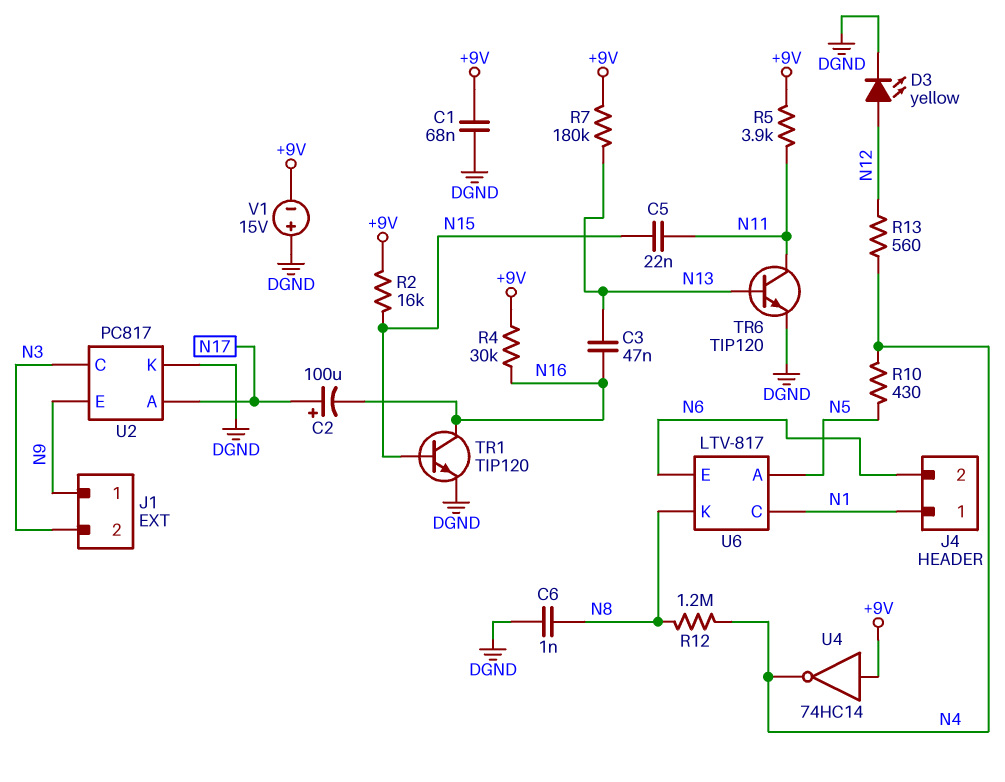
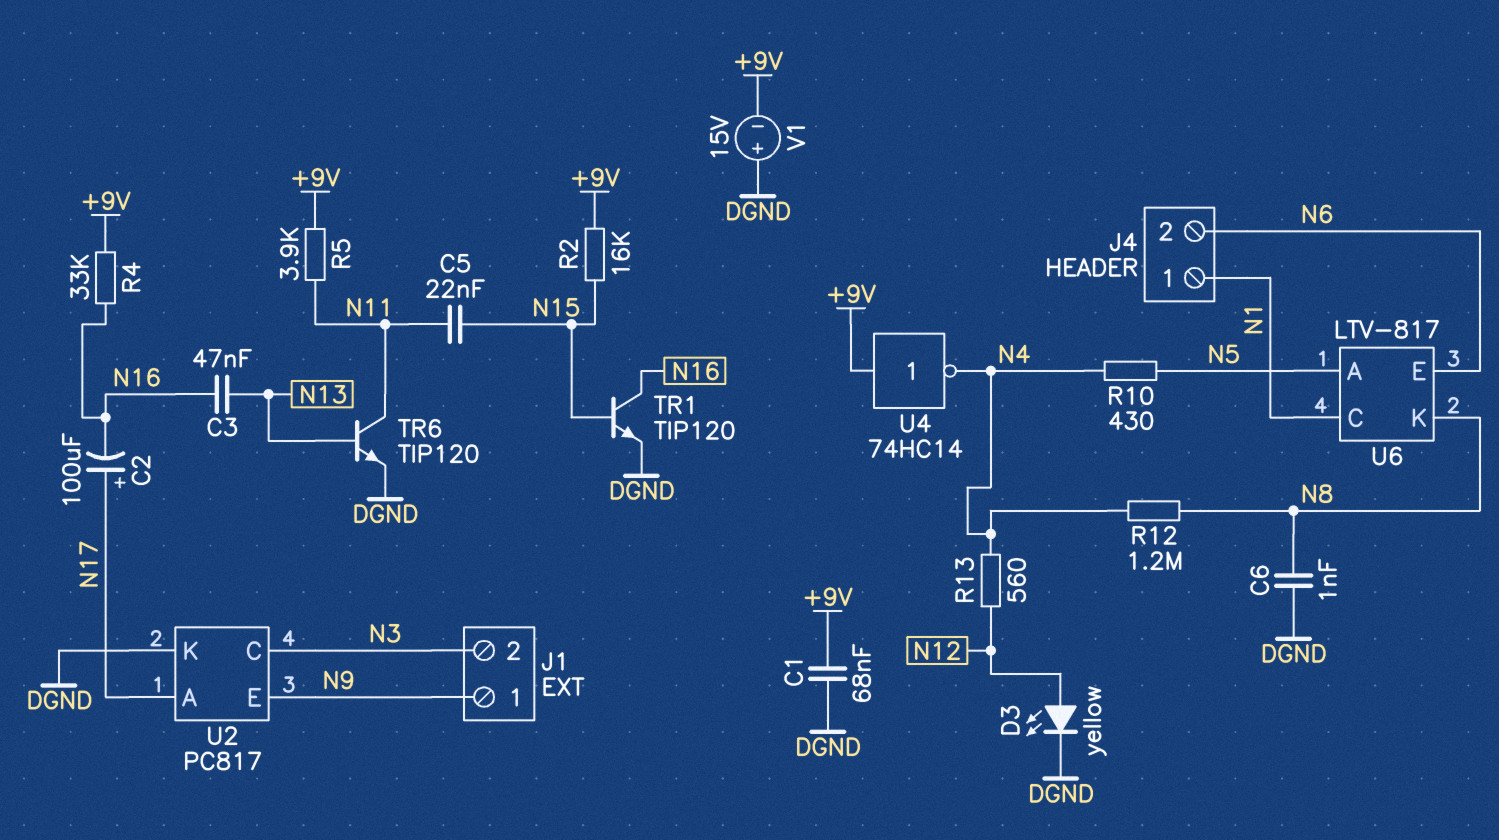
R4: 30k (+9V, N16) -> 33k (+9V, N16)
R7: 180k (+9V, N13) -> none

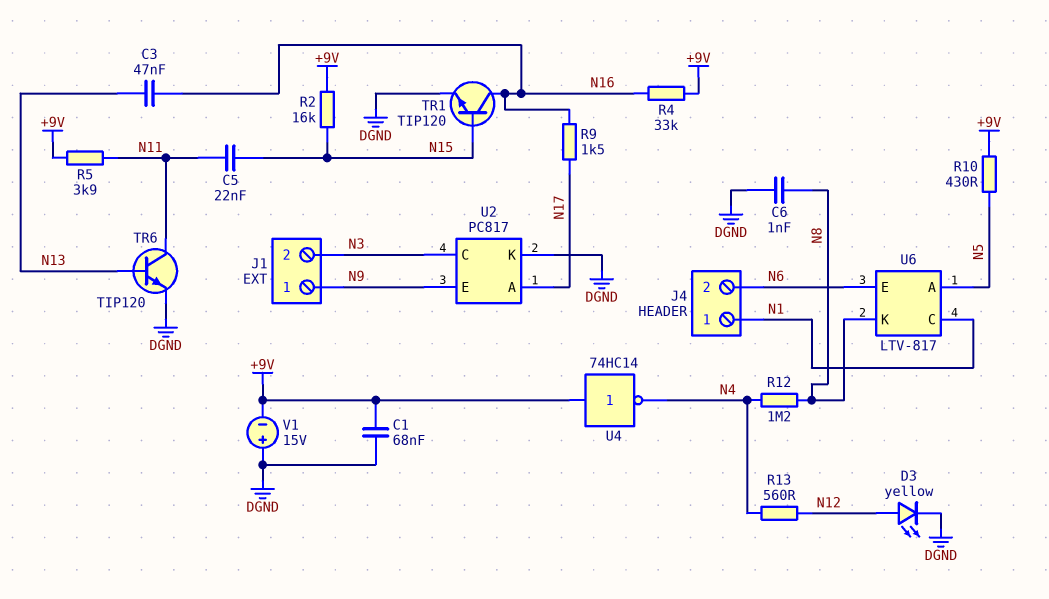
C2: 100uF (plus N17, minus N16) -> none
R9: none -> 1.5k (N16, N17)
R10: 430 (N4, N5) -> 430 (+9V, N5)

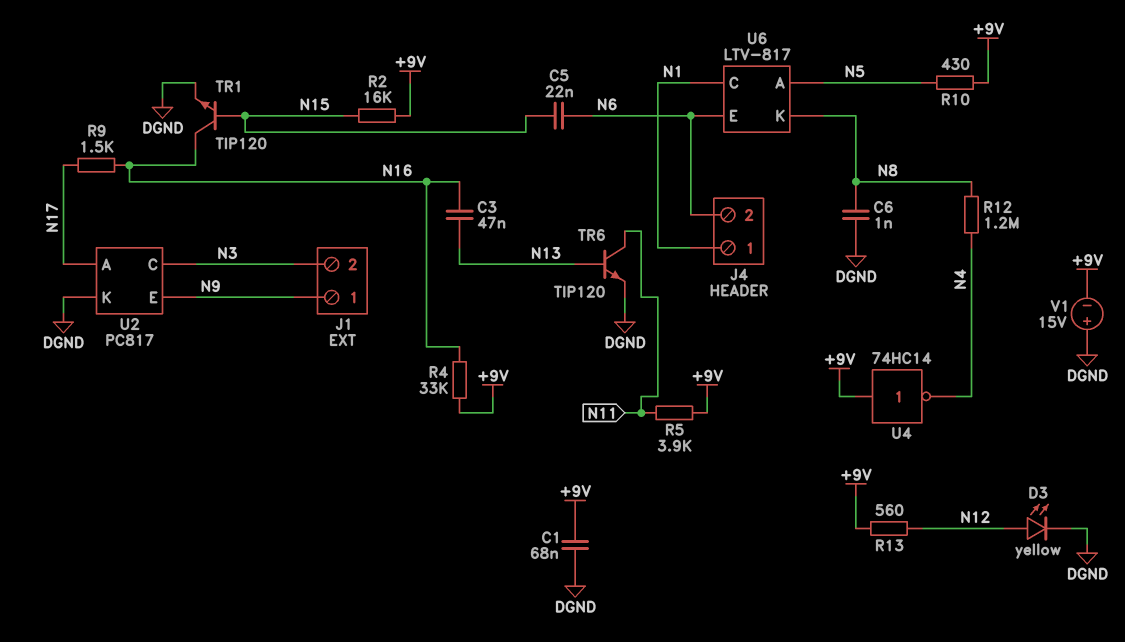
C5: 22nF (N11, N15) -> 22nF (N6, N15)
R13: 560 (N4, N12) -> 560 (+9V, N12)

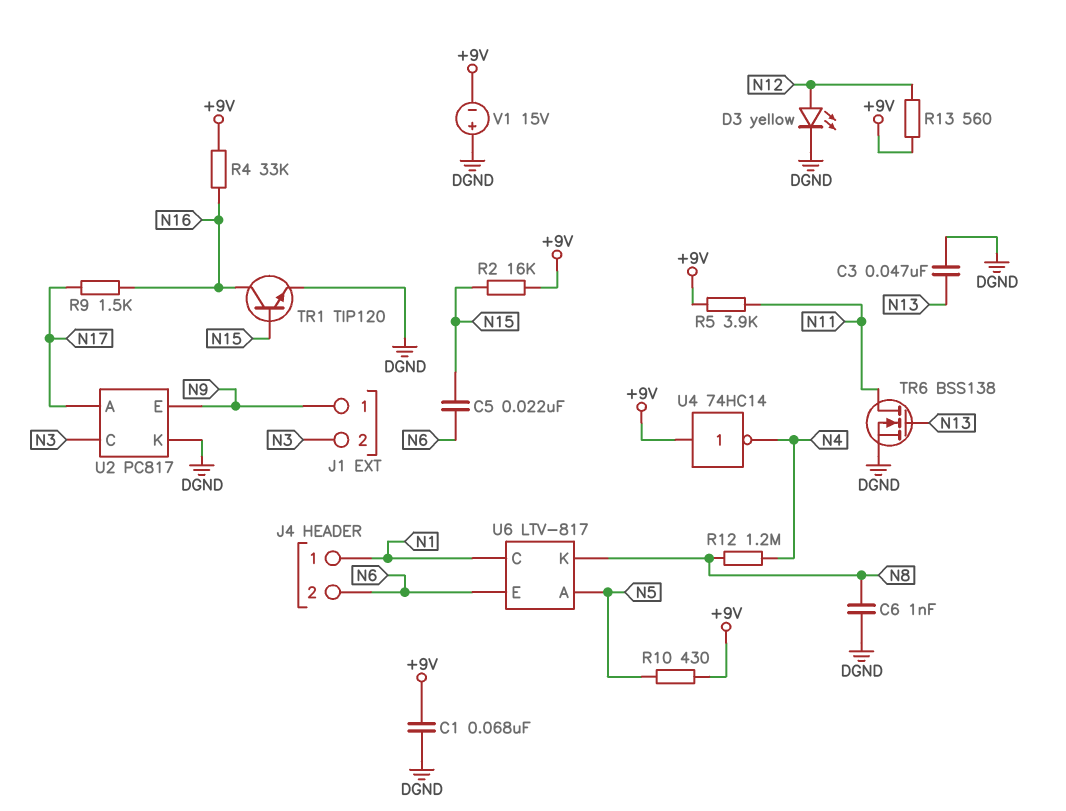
C3: 47nF (N13, N16) -> 47nF (DGND, N13)
TR6: NPN TIP120 (B N13, C N11, E DGND) -> NMOS BSS138 (G N13, D N11, S DGND)

